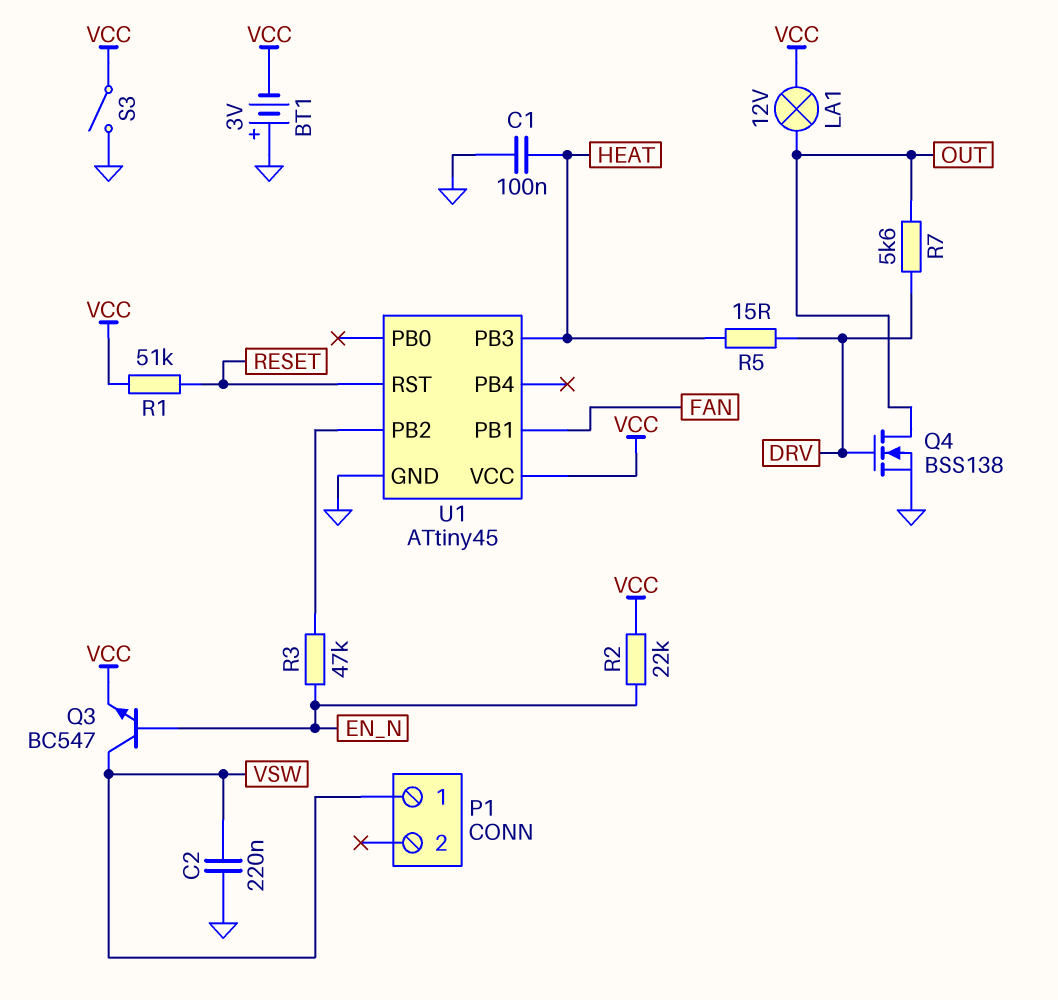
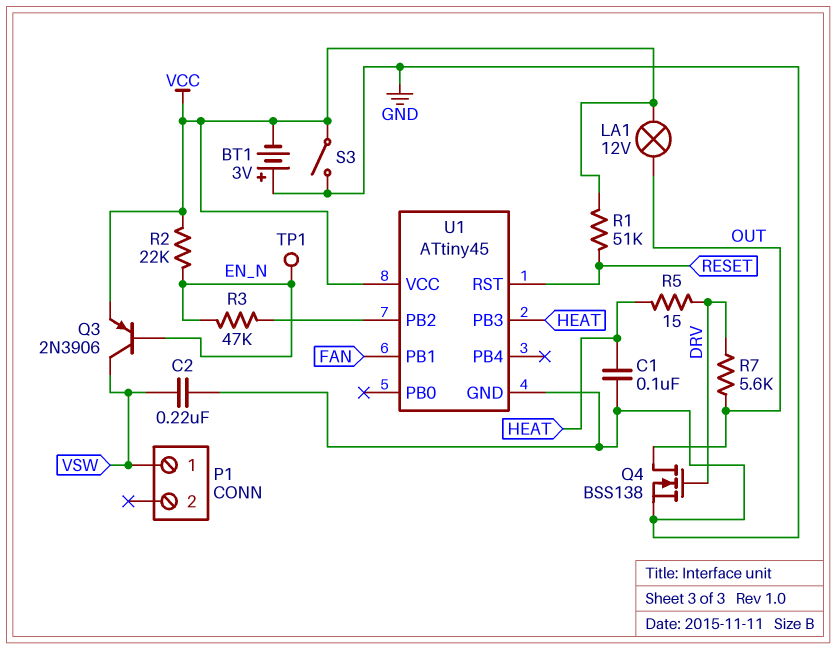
Q3: NPN BC547 (B EN_N, C VSW, E VCC) -> PNP 2N3906 (B EN_N, C VSW, E VCC)
TP1: none -> test point (EN_N)

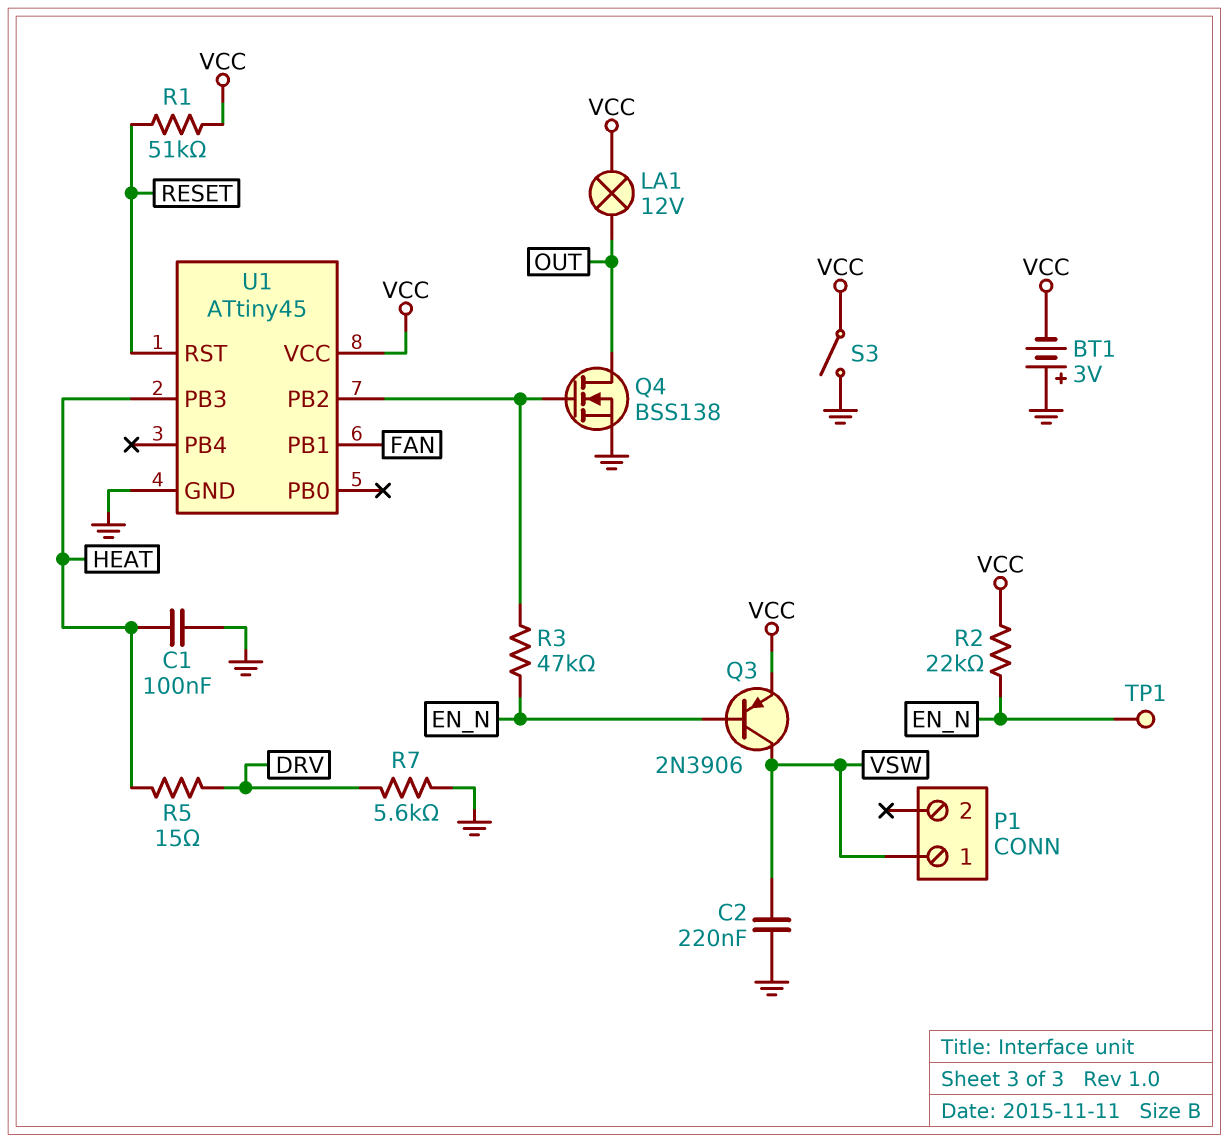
Q4: NMOS BSS138 (G DRV, D OUT, S GND) -> NMOS BSS138 (G U1/PB2, D OUT, S GND)
R7: 5.6k (DRV, OUT) -> 5.6k (DRV, GND)

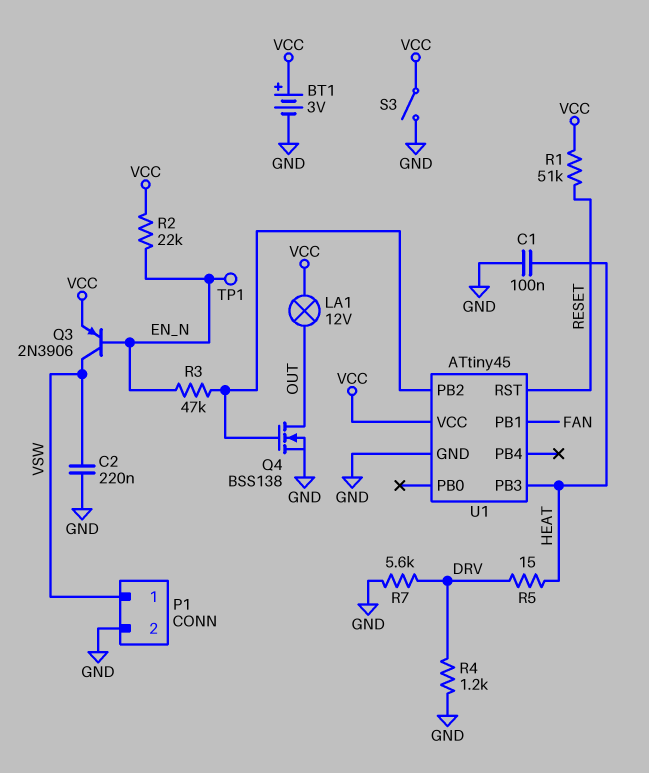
BT1: 3V (plus GND, minus VCC) -> 3V (plus VCC, minus GND)
P1 pin 2: none -> GND
R4: none -> 1.2k (DRV, GND)

